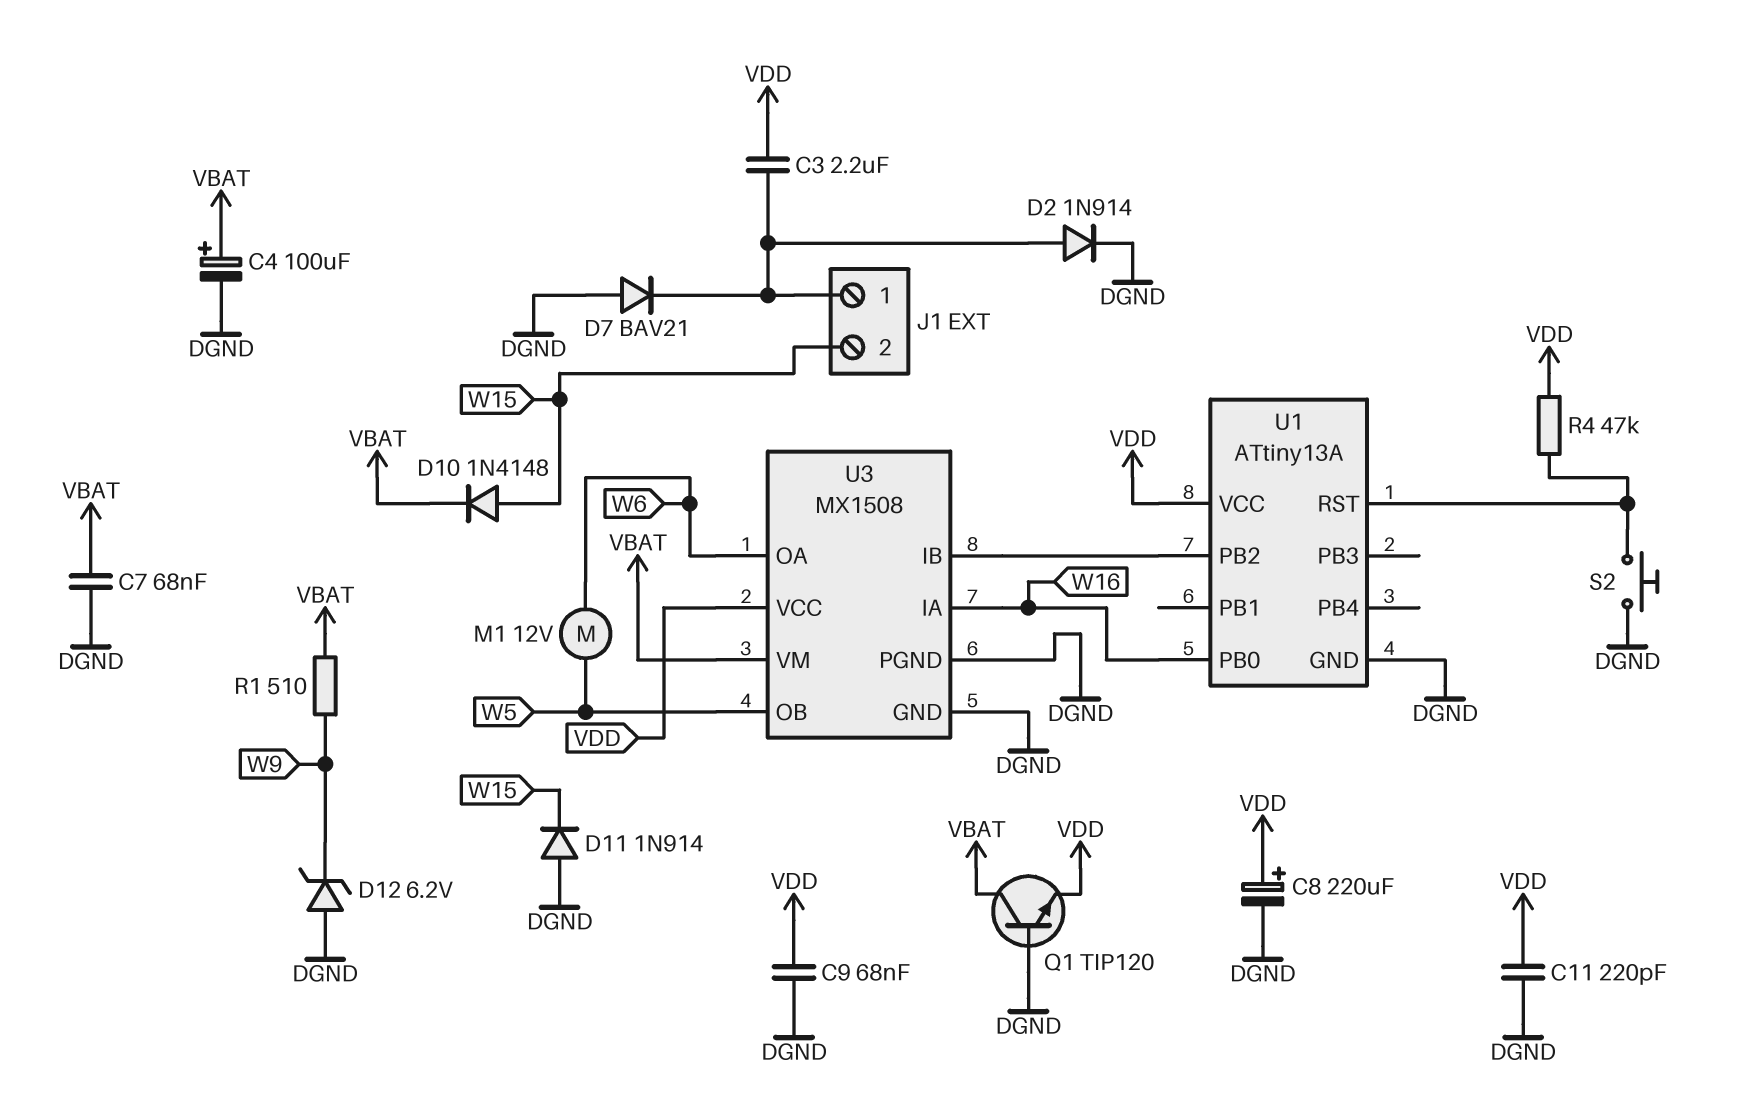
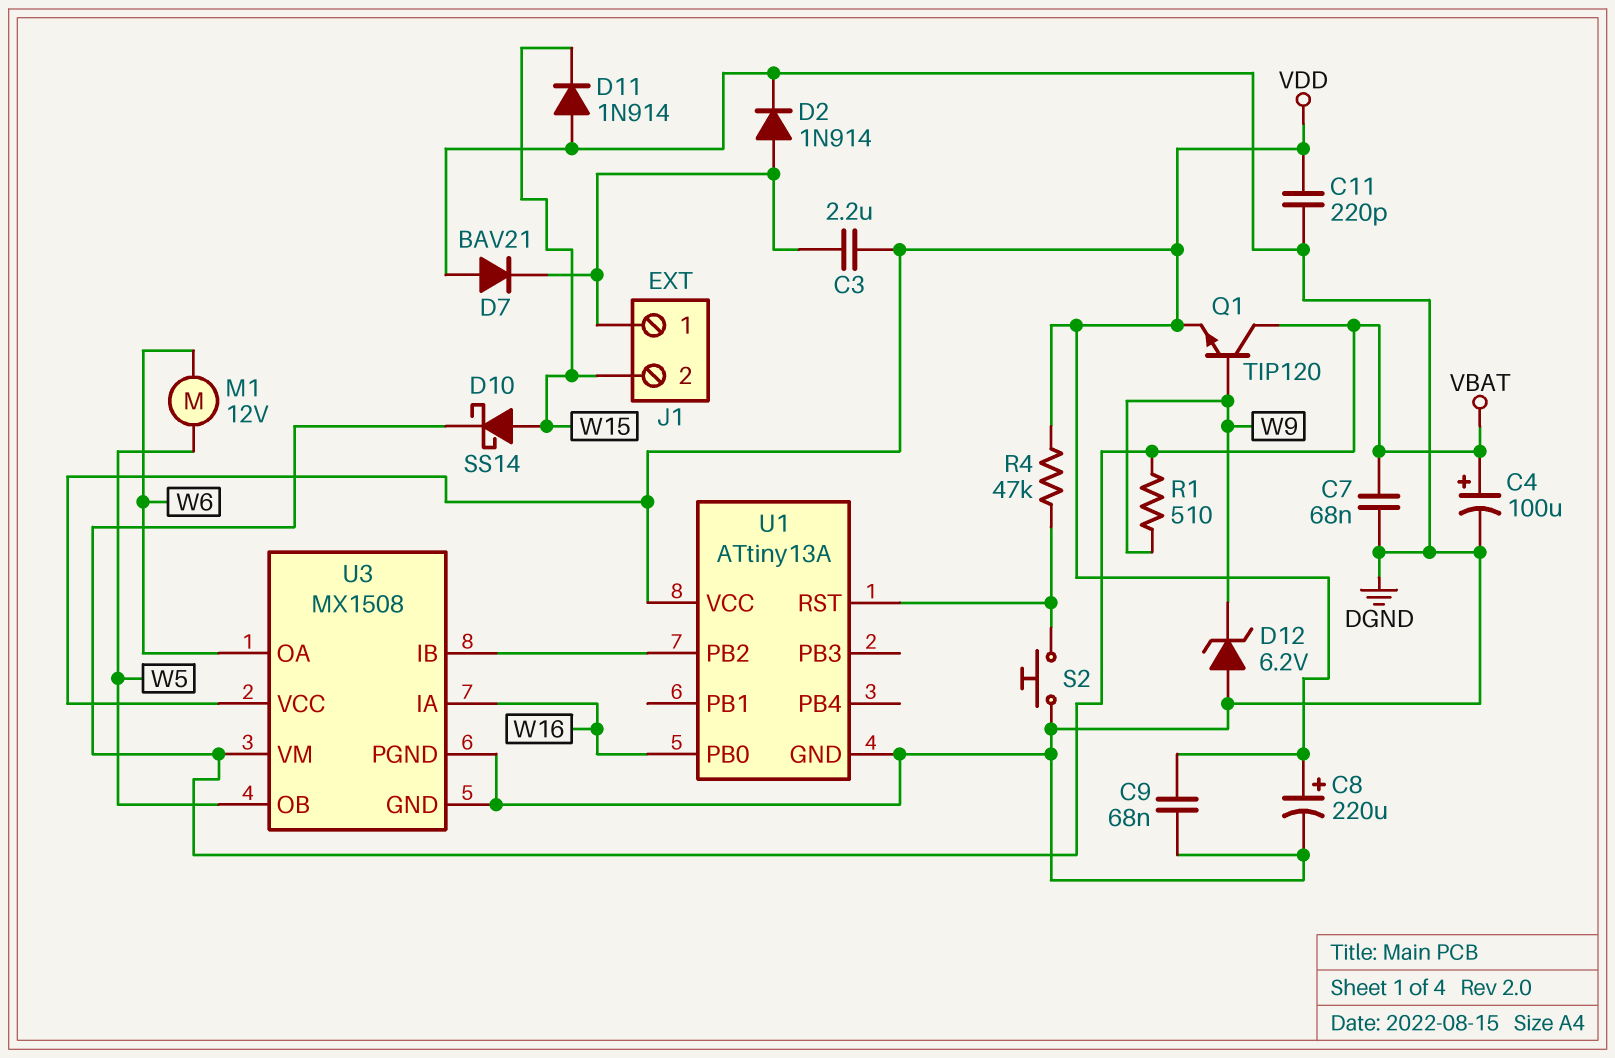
D10: diode 1N4148 (A W15, K VBAT) -> schottky SS14 (A W15, K VBAT)
Q1: NPN TIP120 (B DGND, C VBAT, E VDD) -> NPN TIP120 (B W9, C VBAT, E VDD)

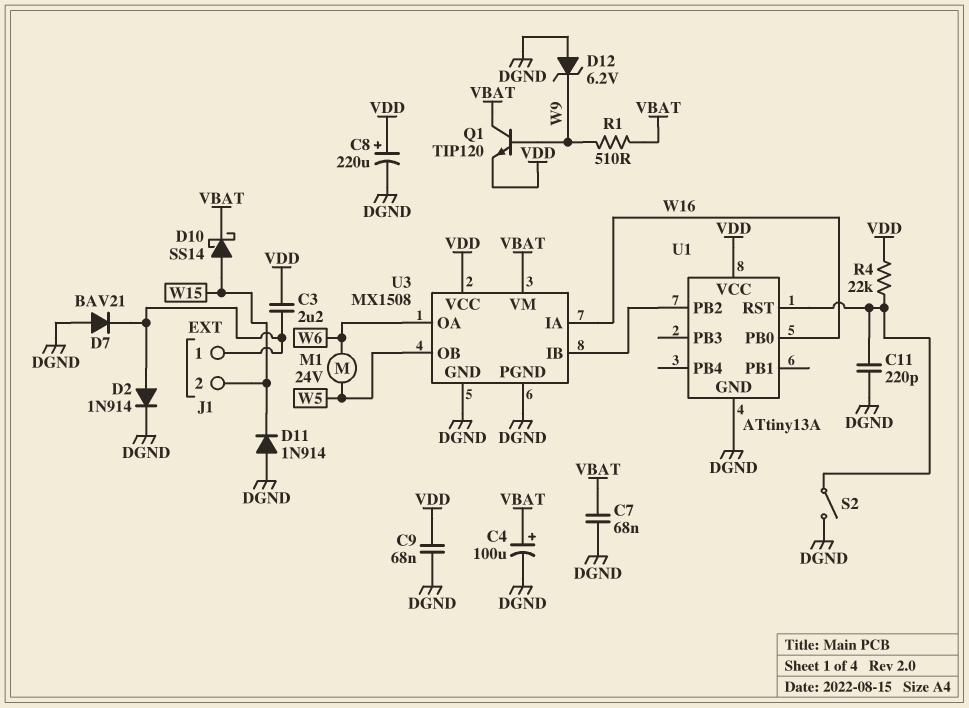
C11: 220pF (DGND, VDD) -> 220pF (DGND, U1/RST)
M1: motor 12V (W5, W6) -> motor 24V (W5, W6)
R4: 47k (U1/RST, VDD) -> 22k (U1/RST, VDD)
S2: button (DGND, U1/RST) -> switch (DGND, U1/RST)

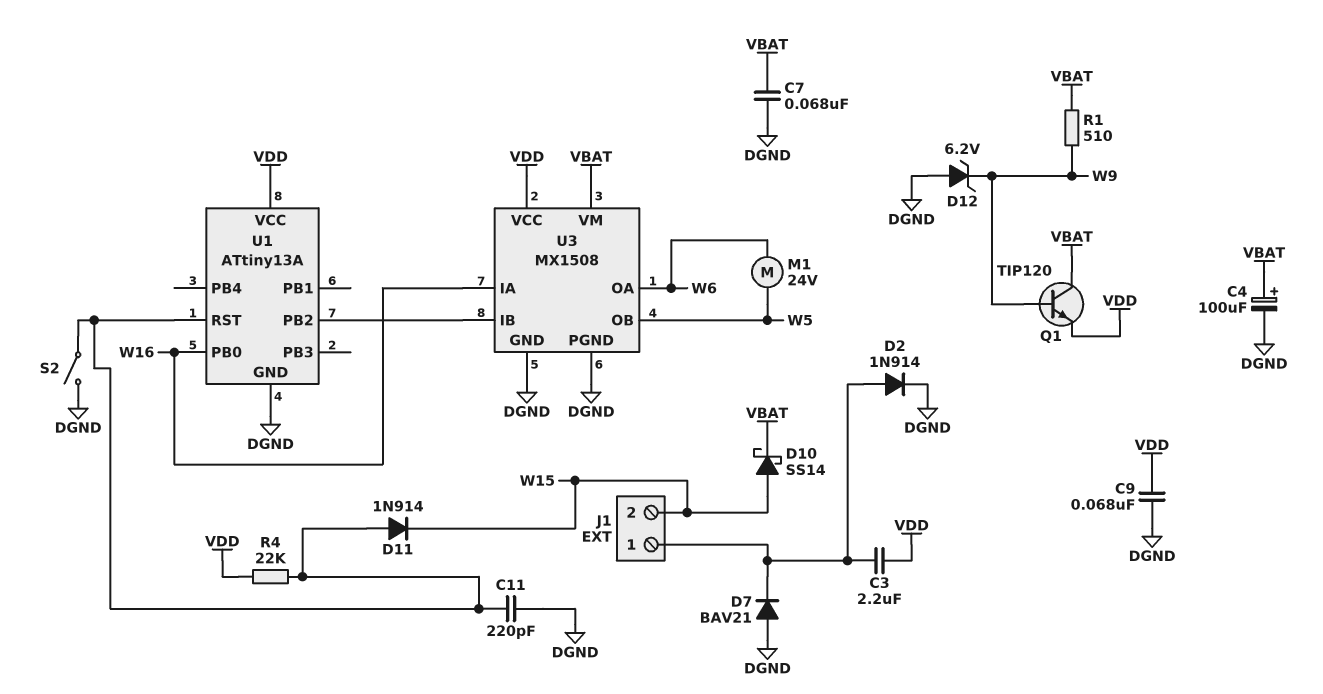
C8: 220uF (plus VDD, minus DGND) -> none
D11: diode 1N914 (A DGND, K W15) -> diode 1N914 (A U1/RST, K W15)

